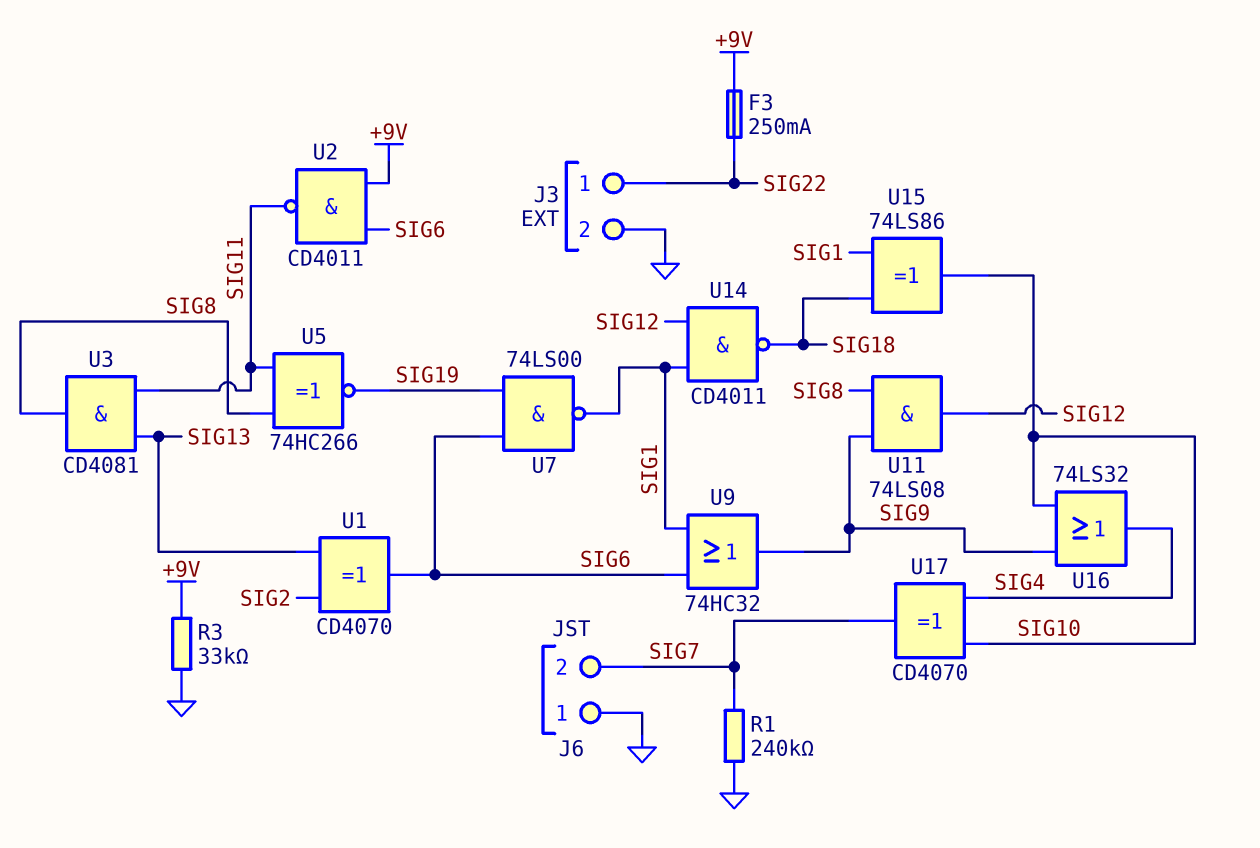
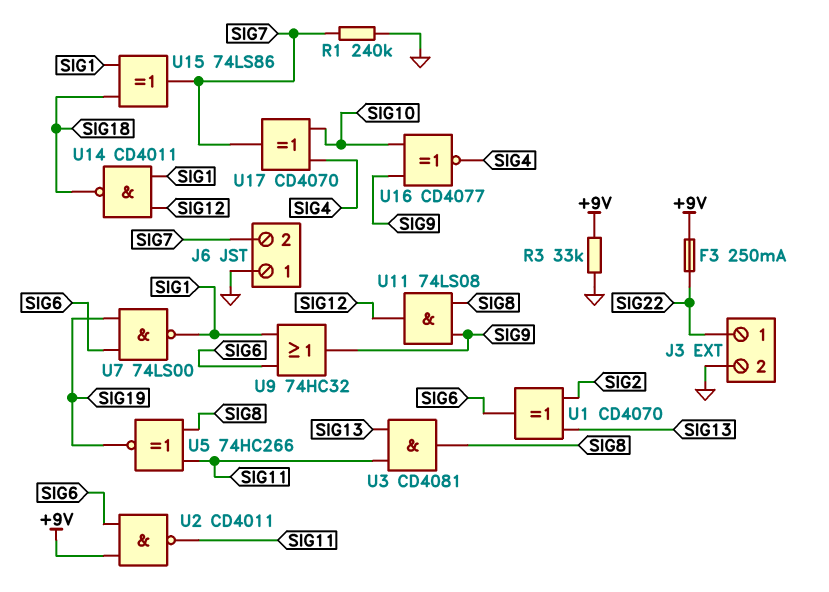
U15: XOR 74LS86 (in SIG1, in SIG18, out SIG10) -> XOR 74LS86 (in SIG1, in SIG18, out SIG7)
U16: OR 74LS32 (in SIG9, in SIG10, out SIG4) -> XNOR CD4077 (in SIG9, in SIG10, out SIG4)

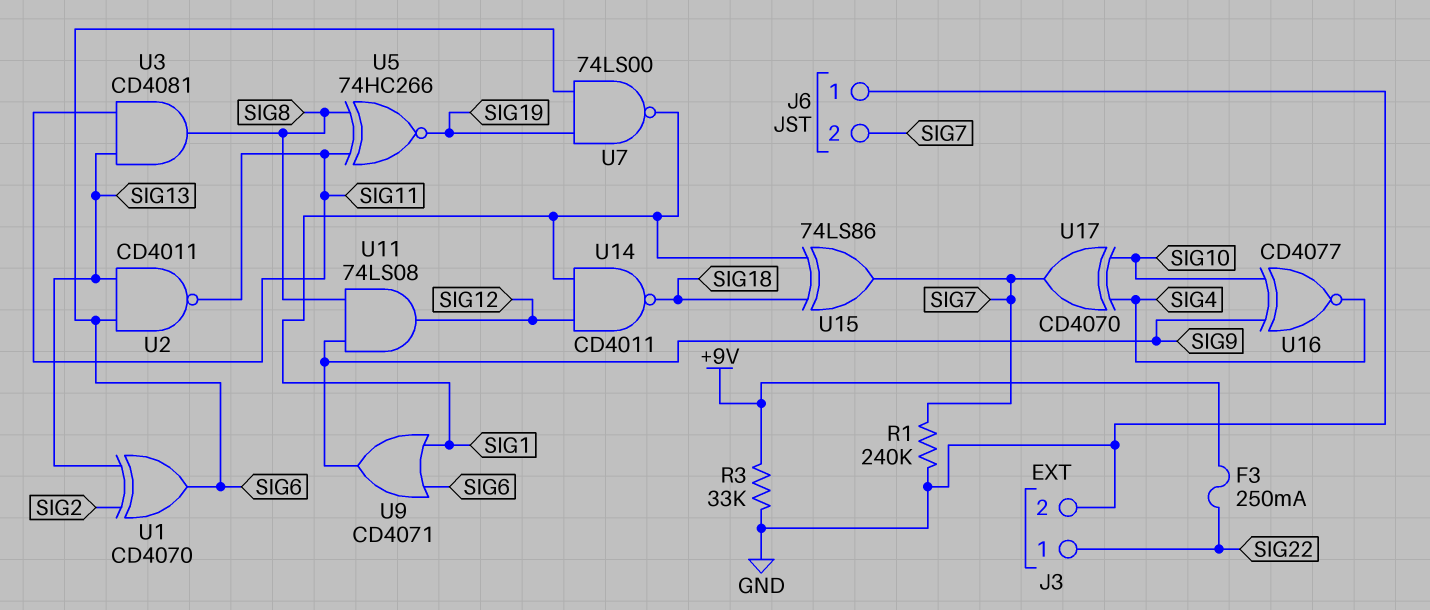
U2: NAND CD4011 (in +9V, in SIG6, out SIG11) -> NAND CD4011 (in SIG6, in SIG13, out SIG11)
U9: OR 74HC32 (in SIG1, in SIG6, out SIG9) -> OR CD4071 (in SIG1, in SIG6, out SIG9)

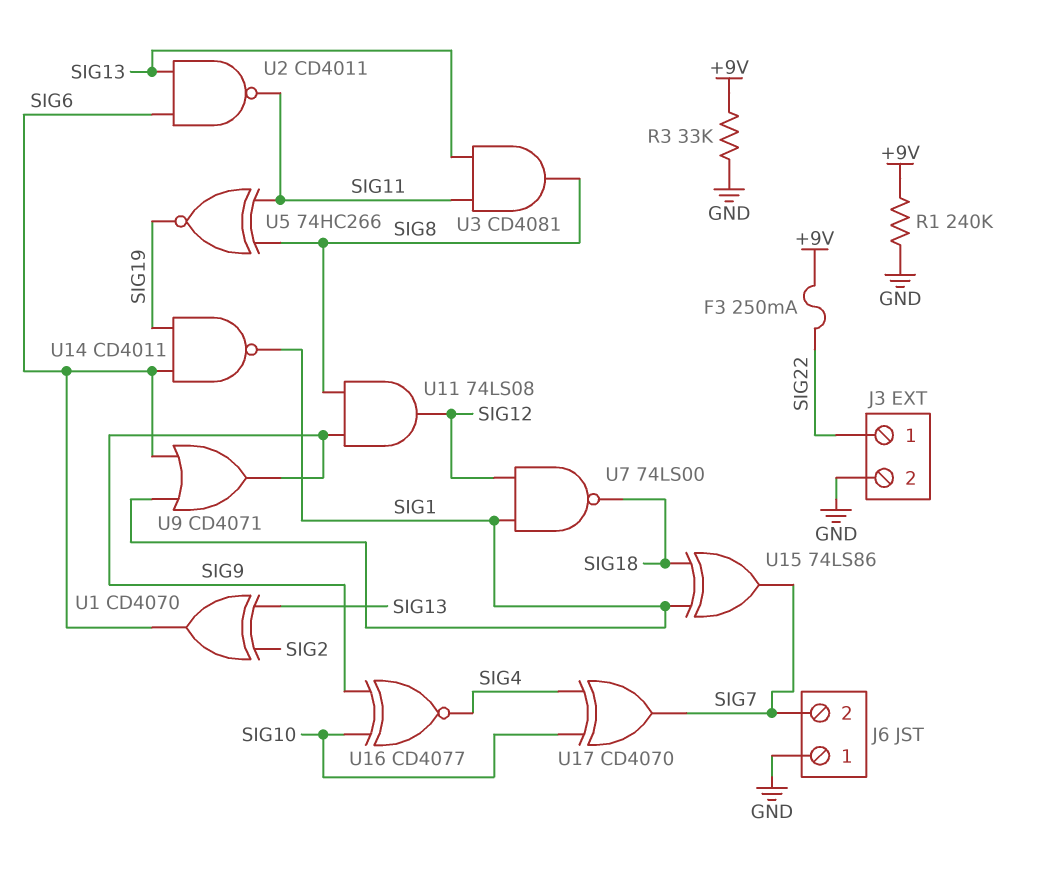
R1: 240k (GND, SIG7) -> 240k (+9V, GND)
U7: NAND 74LS00 (in SIG6, in SIG19, out SIG1) -> NAND 74LS00 (in SIG1, in SIG12, out SIG18)
U14: NAND CD4011 (in SIG1, in SIG12, out SIG18) -> NAND CD4011 (in SIG6, in SIG19, out SIG1)

